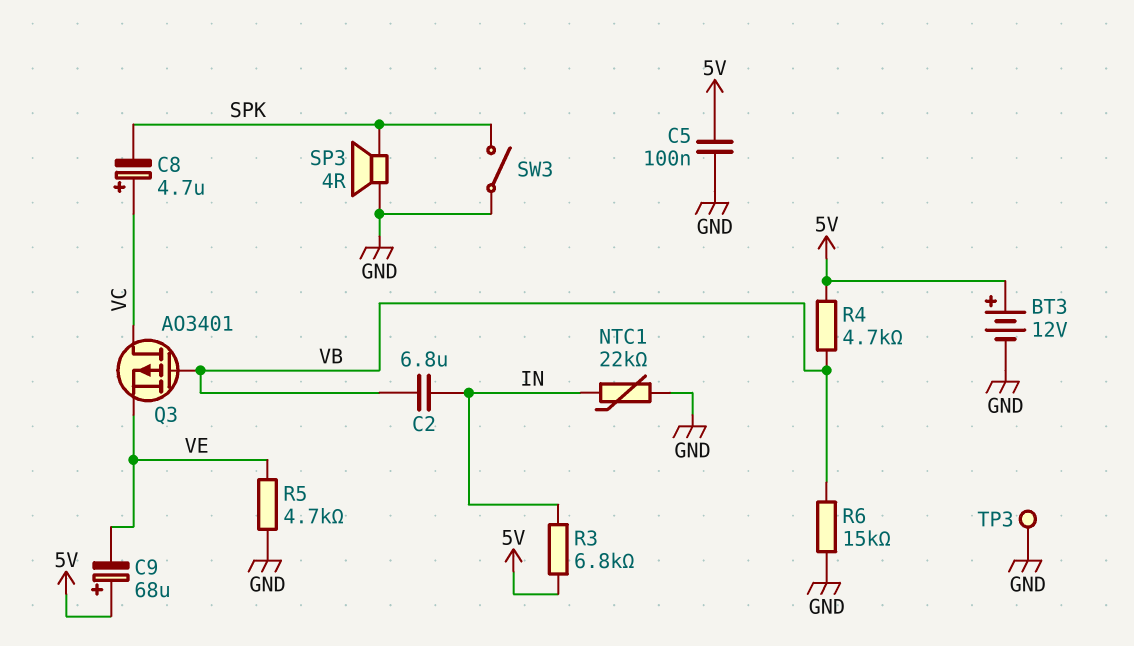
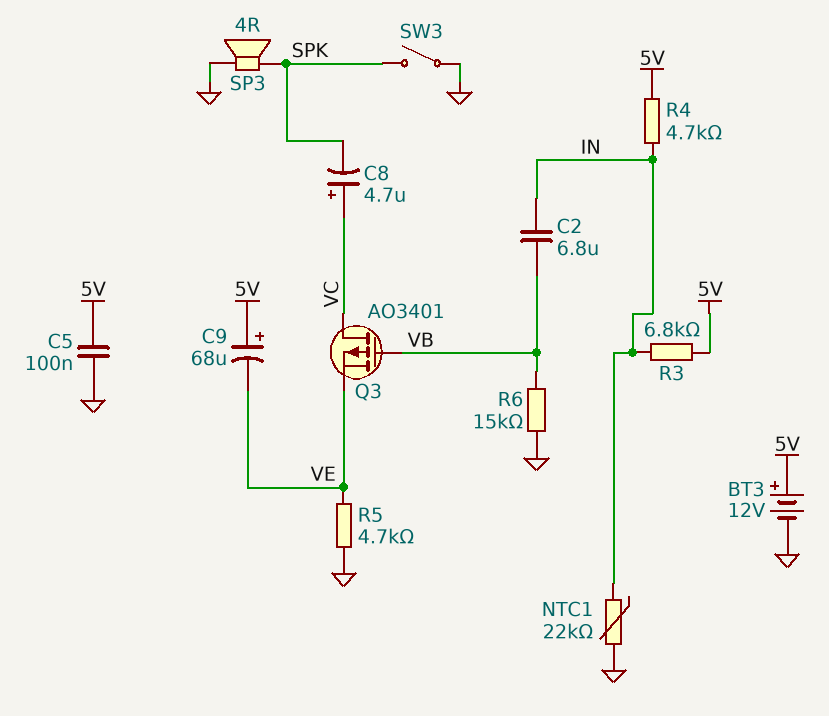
R4: 4.7k (5V, VB) -> 4.7k (5V, IN)
TP3: test point (GND) -> none

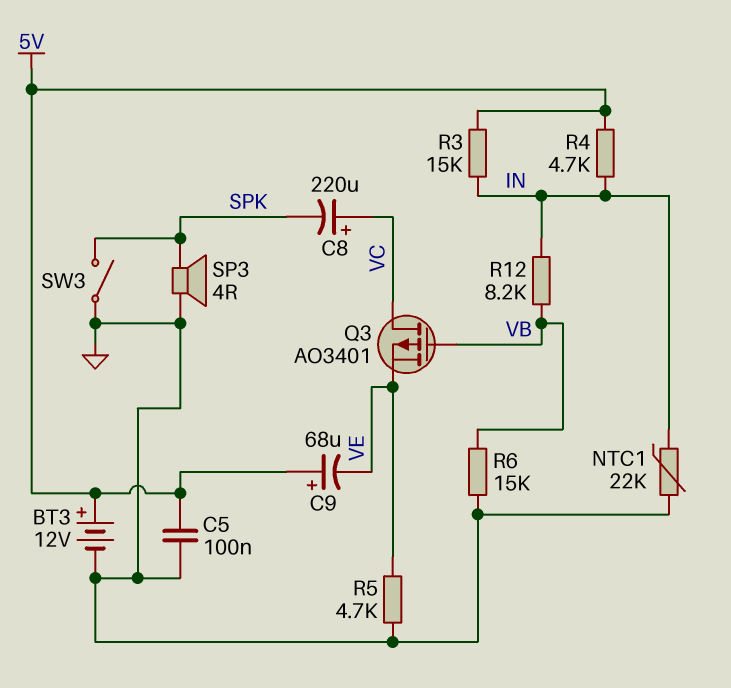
C2: 6.8uF (IN, VB) -> none
C8: 4.7uF (plus VC, minus SPK) -> 220uF (plus VC, minus SPK)
R3: 6.8k (5V, IN) -> 15k (5V, IN)
R12: none -> 8.2k (IN, VB)

